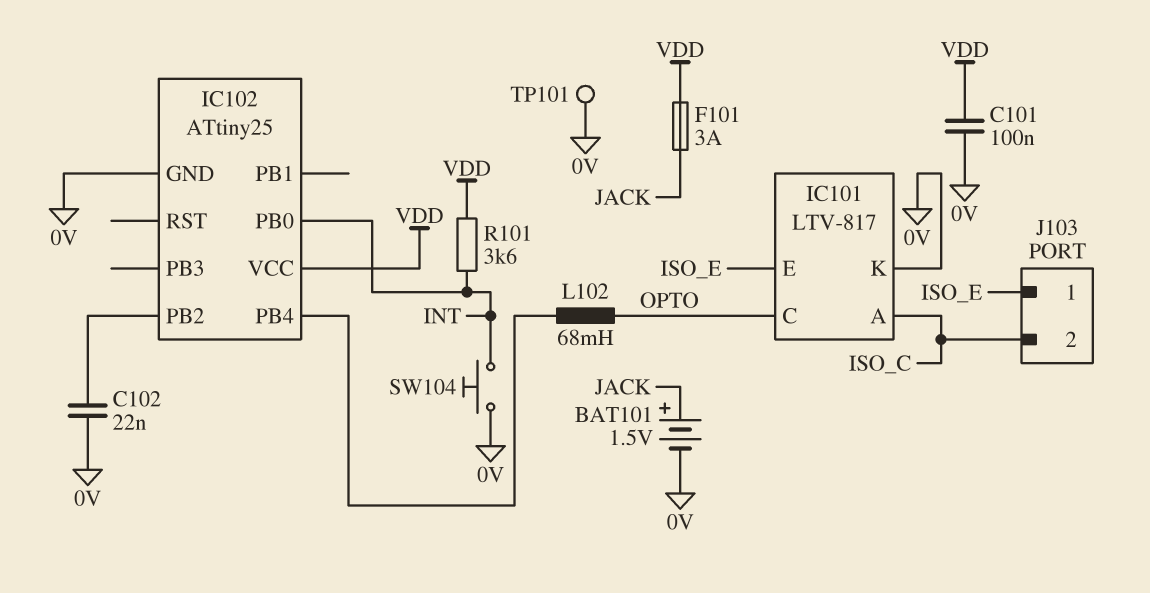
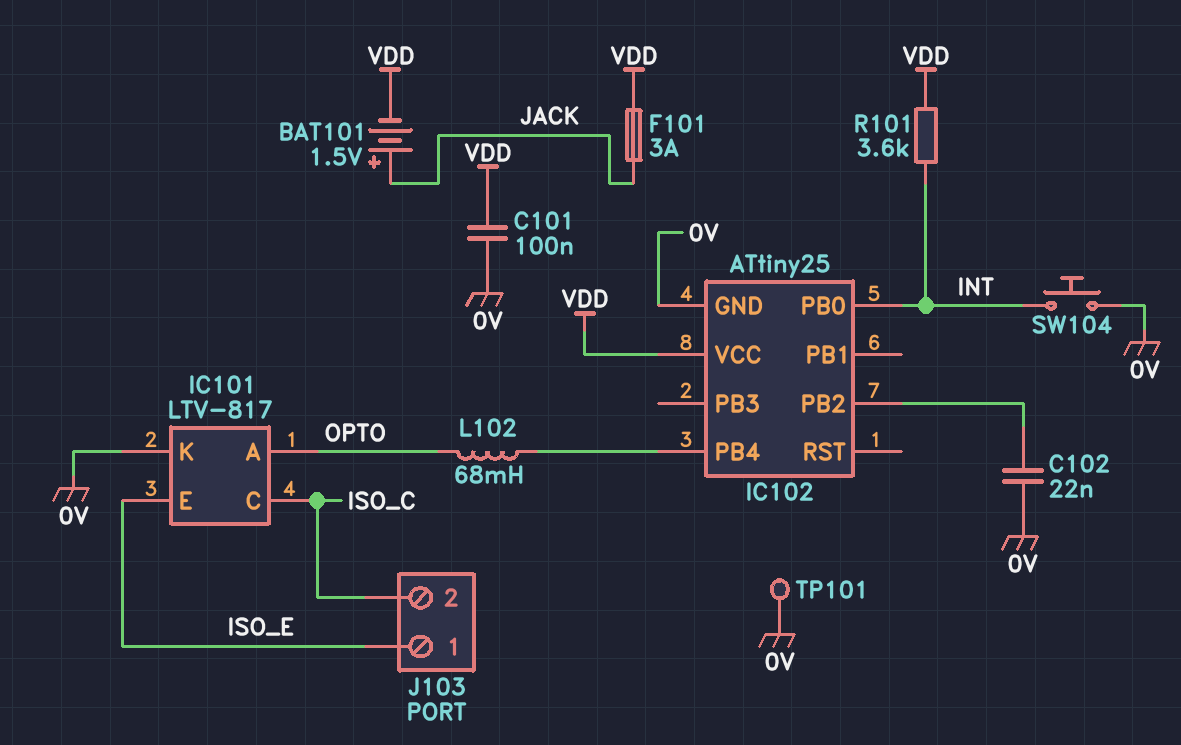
BAT101: 1.5V (plus JACK, minus 0V) -> 1.5V (plus JACK, minus VDD)
IC101 pin A: ISO_C -> OPTO
IC101 pin C: OPTO -> ISO_C

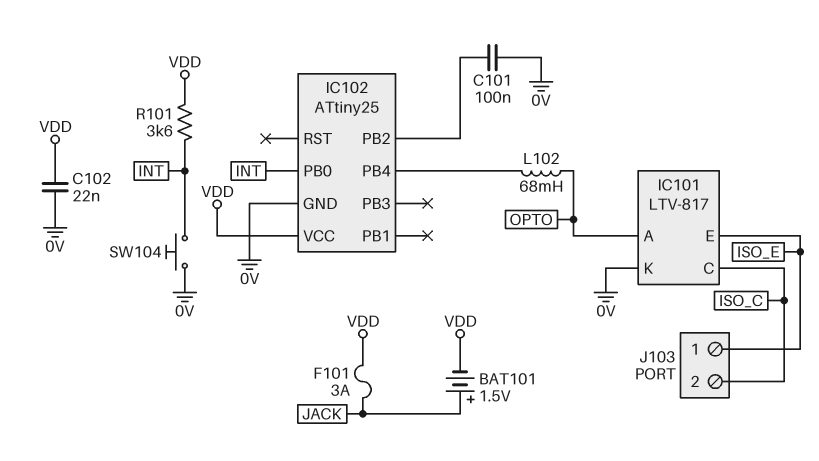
C101: 100nF (0V, VDD) -> 100nF (0V, IC102/PB2)
C102: 22nF (0V, IC102/PB2) -> 22nF (0V, VDD)
TP101: test point (0V) -> none

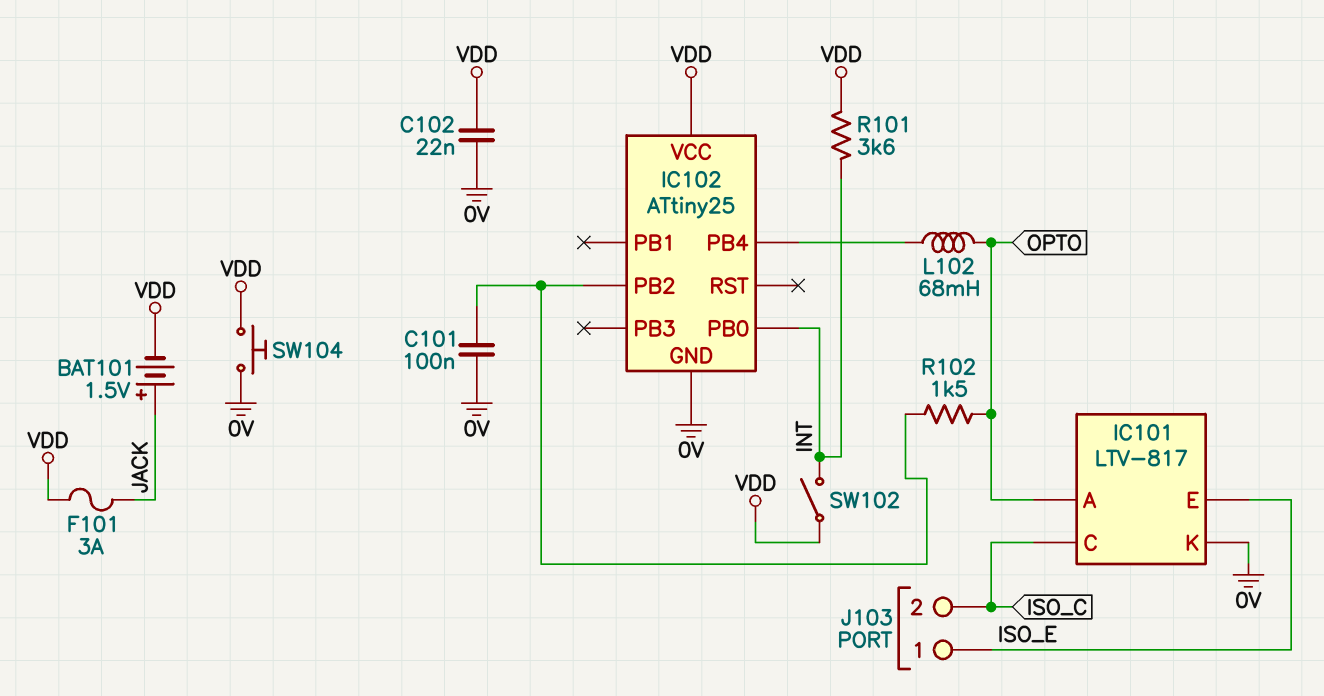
R102: none -> 1.5k (IC102/PB2, OPTO)
SW102: none -> switch (INT, VDD)
SW104: button (0V, INT) -> button (0V, VDD)

